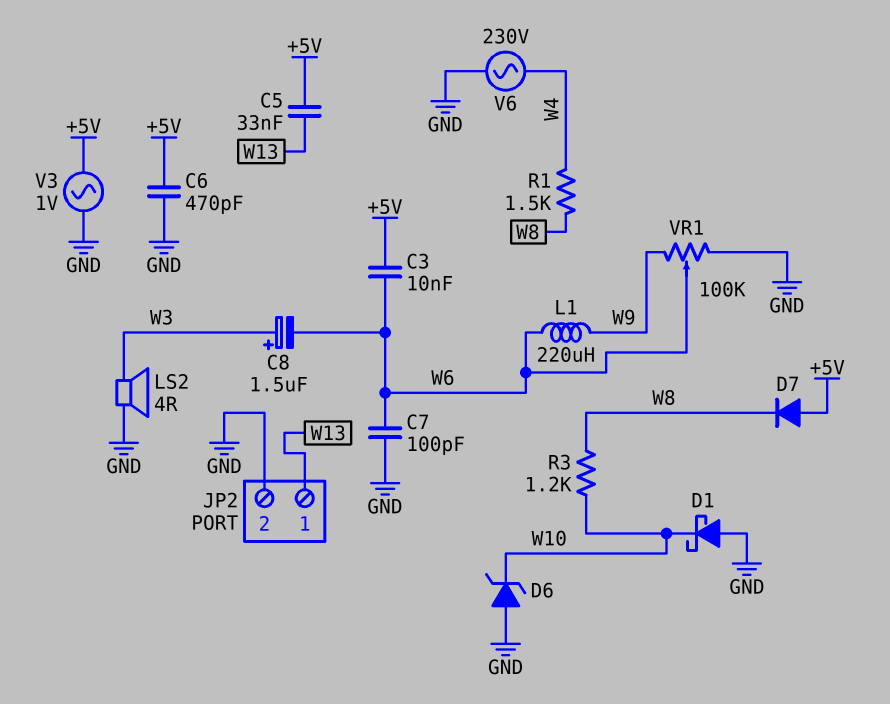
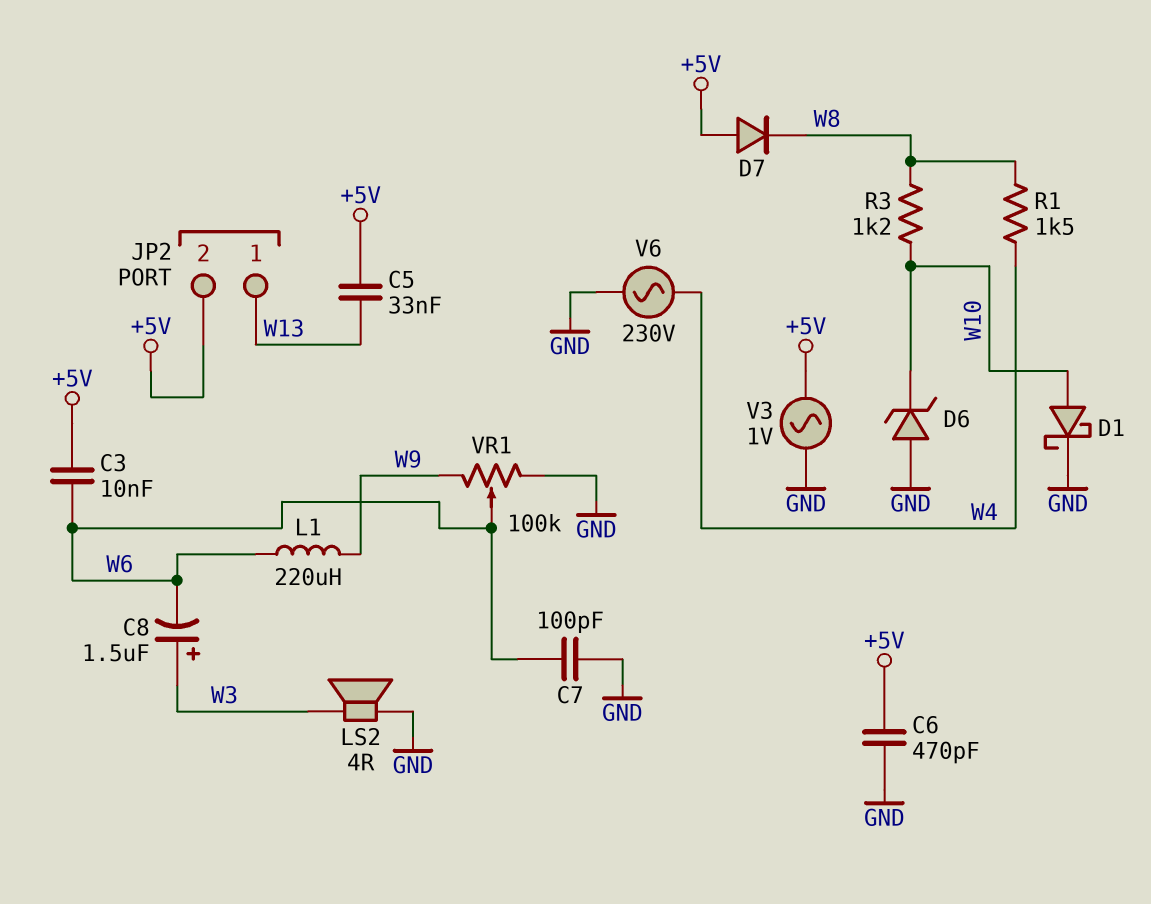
D1: schottky (A GND, K W10) -> schottky (A W10, K GND)
JP2 pin 2: GND -> +5V

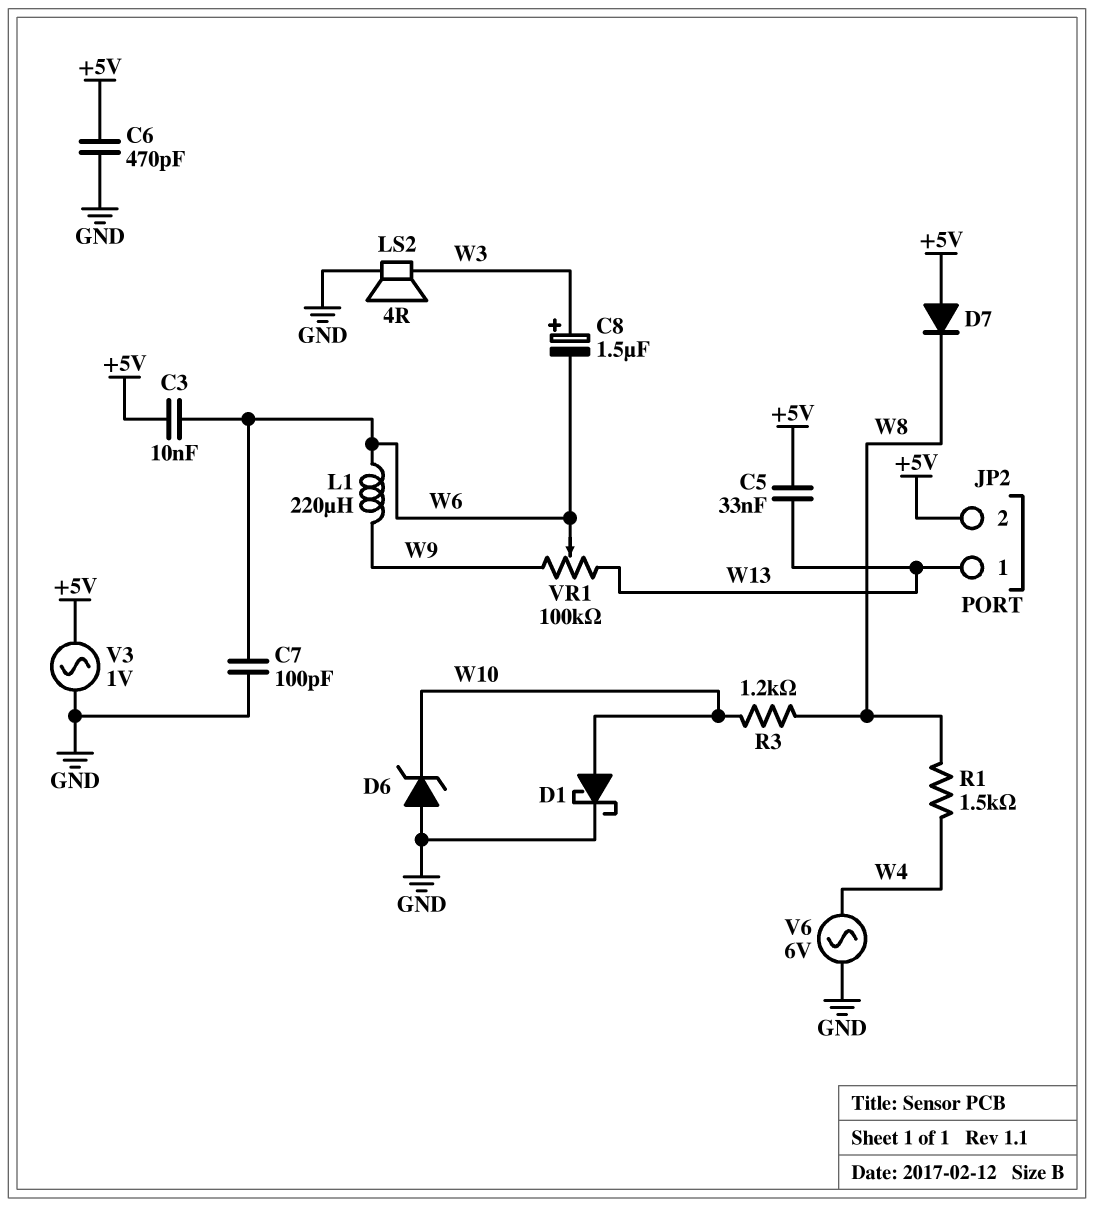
V6: AC 230V (GND, W4) -> AC 6V (GND, W4)
VR1: 100k (GND, W9, wiper W6) -> 100k (W9, W13, wiper W6)

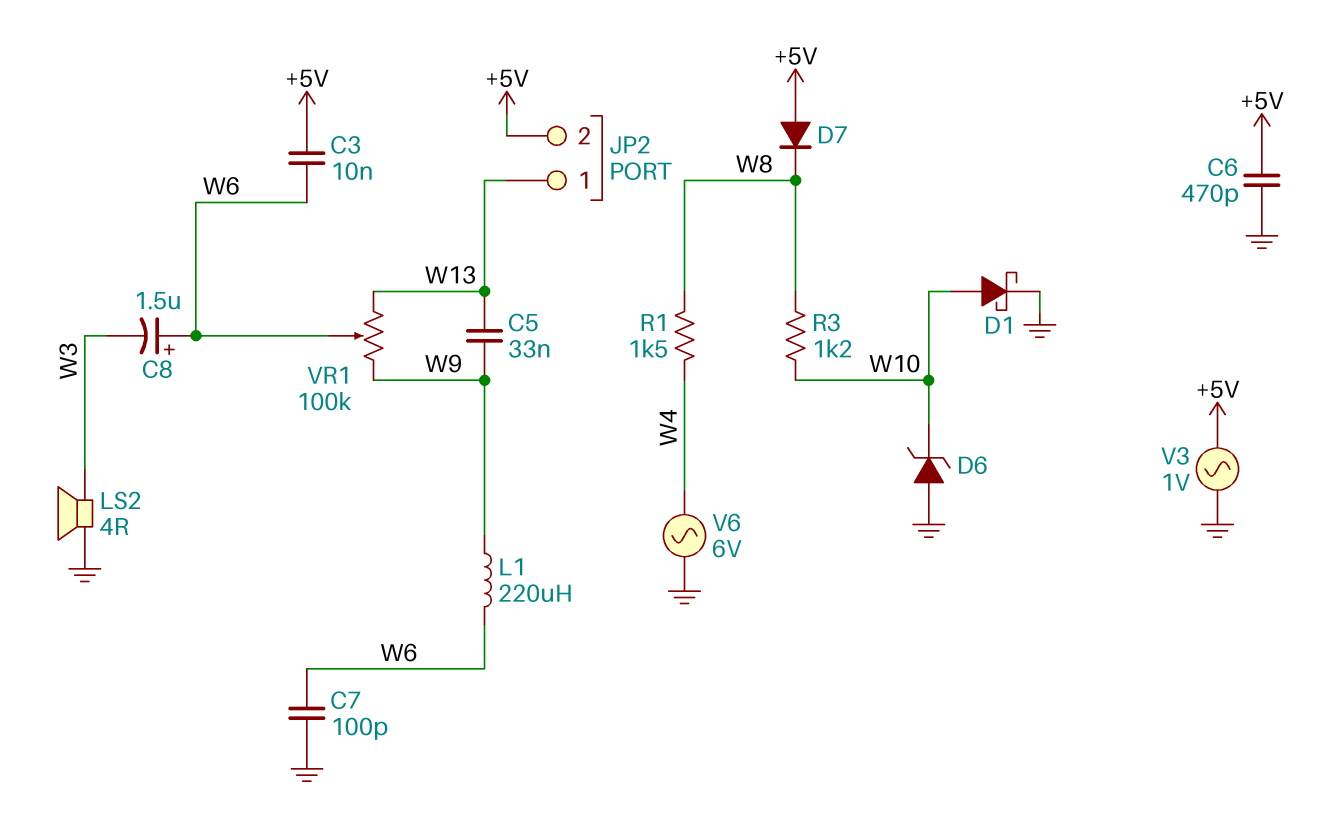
C5: 33nF (+5V, W13) -> 33nF (W9, W13)
C8: 1.5uF (plus W3, minus W6) -> 1.5uF (plus W6, minus W3)

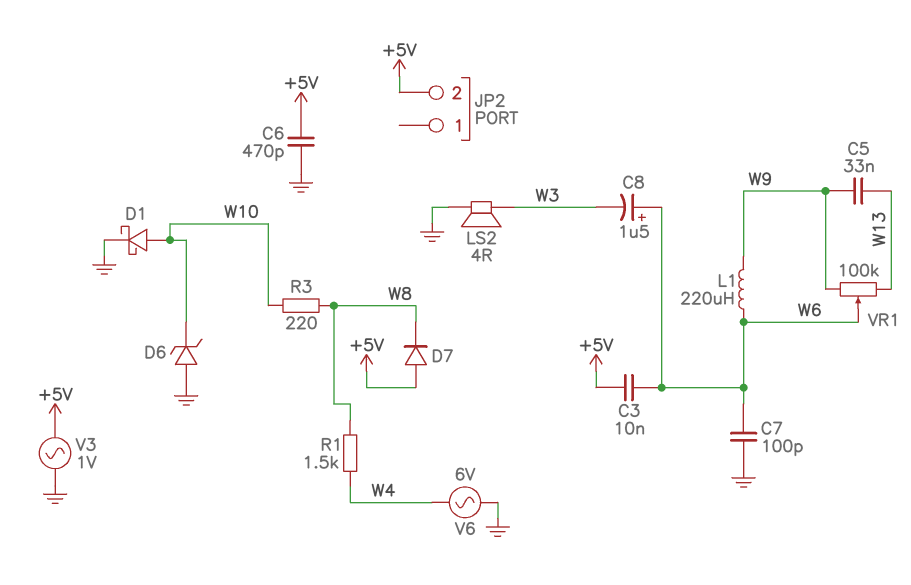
JP2 pin 1: W13 -> none
R3: 1.2k (W8, W10) -> 220 (W8, W10)

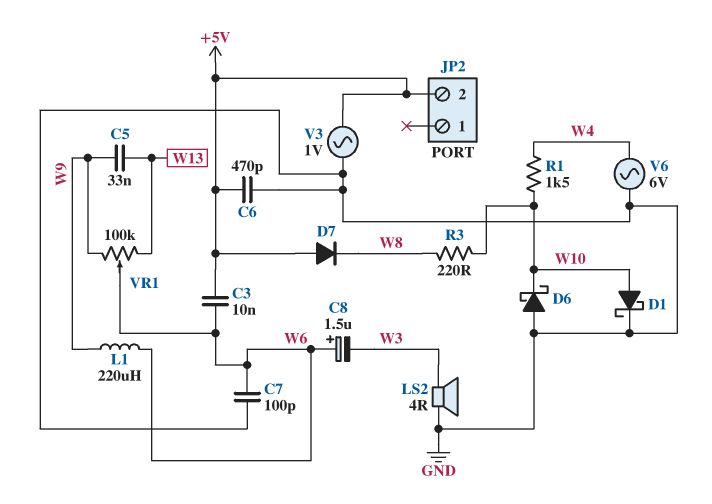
D6: zener (A GND, K W10) -> schottky (A GND, K W10)
R1: 1.5k (W4, W8) -> 1.5k (W4, W10)

